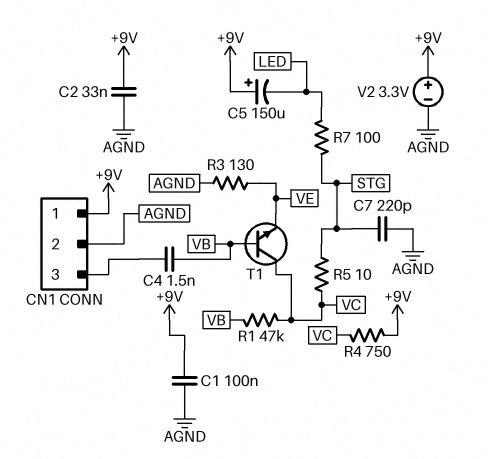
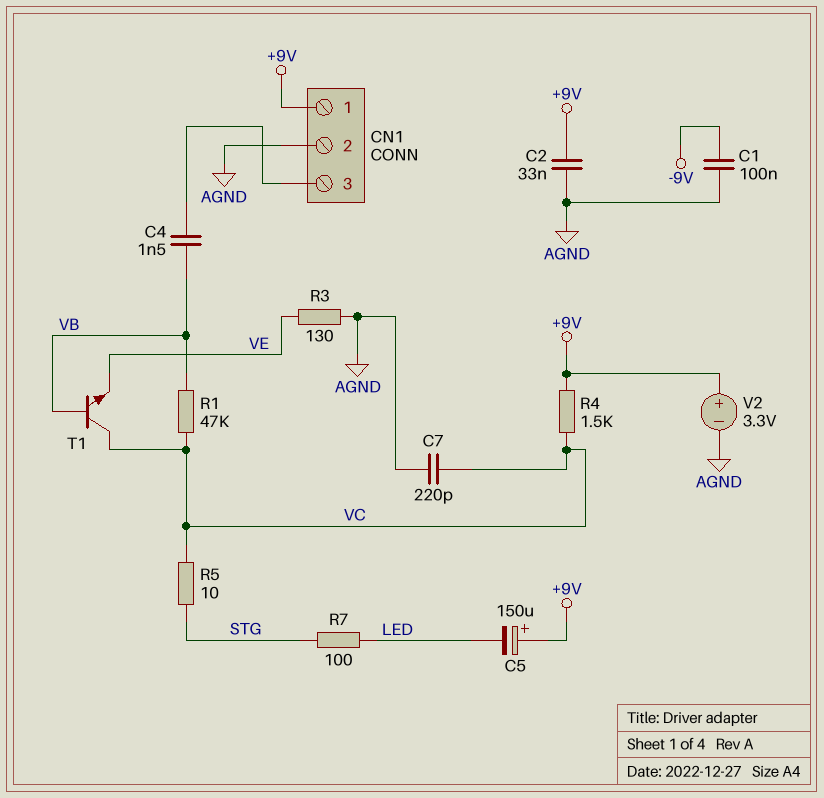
C1: 100nF (+9V, AGND) -> 100nF (-9V, AGND)
C7: 220pF (AGND, STG) -> 220pF (AGND, VC)
R4: 750 (+9V, VC) -> 1.5k (+9V, VC)

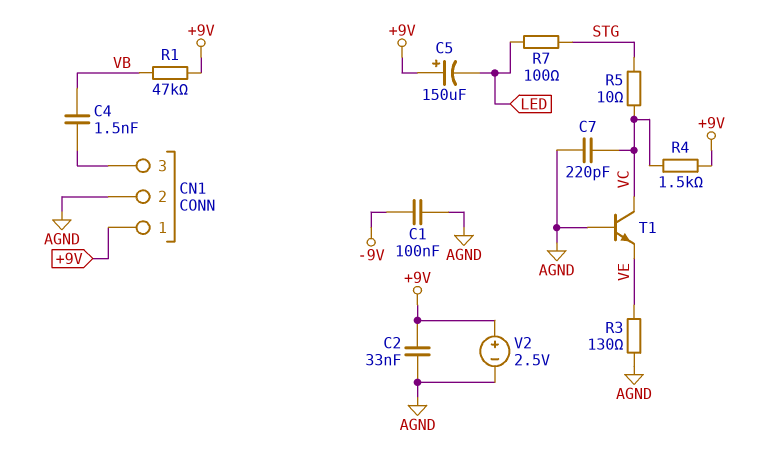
R1: 47k (VB, VC) -> 47k (+9V, VB)
T1: NPN (B VB, C VC, E VE) -> NPN (B AGND, C VC, E VE)
V2: 3.3V (plus +9V, minus AGND) -> 2.5V (plus +9V, minus AGND)

